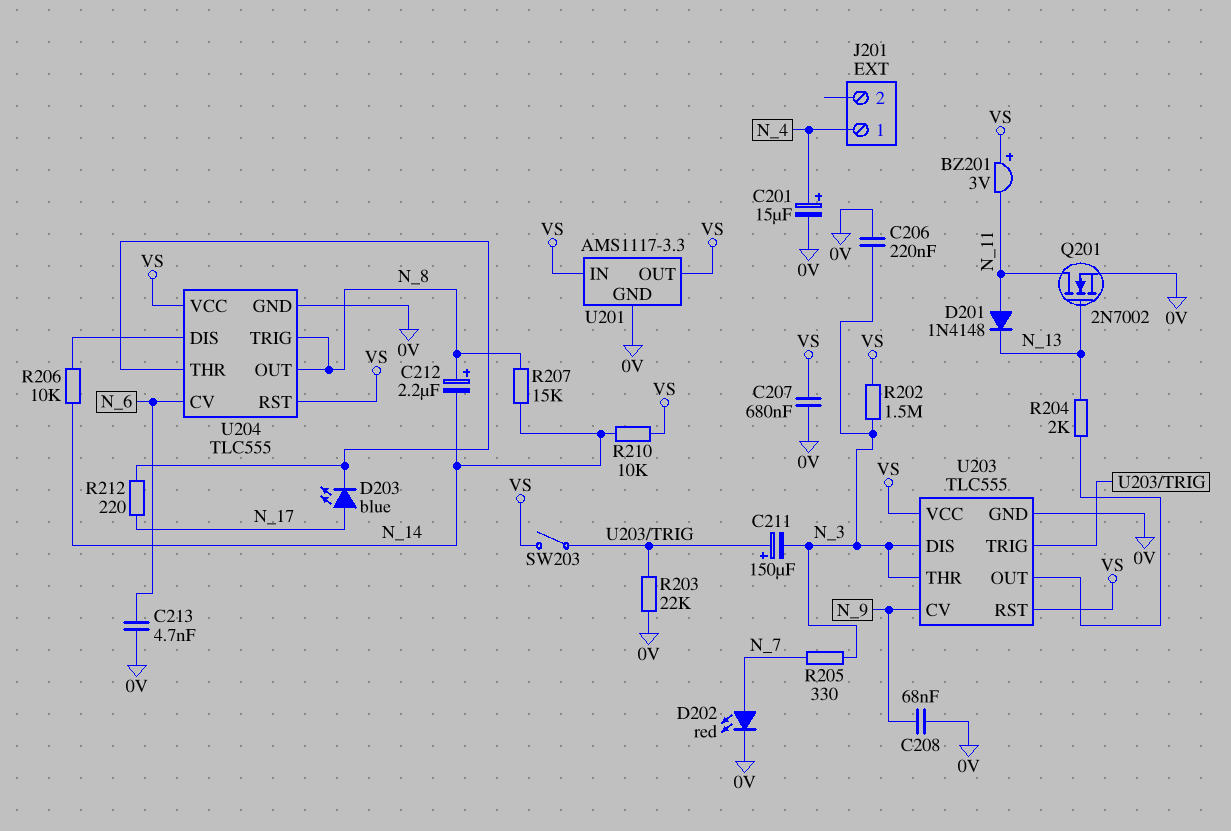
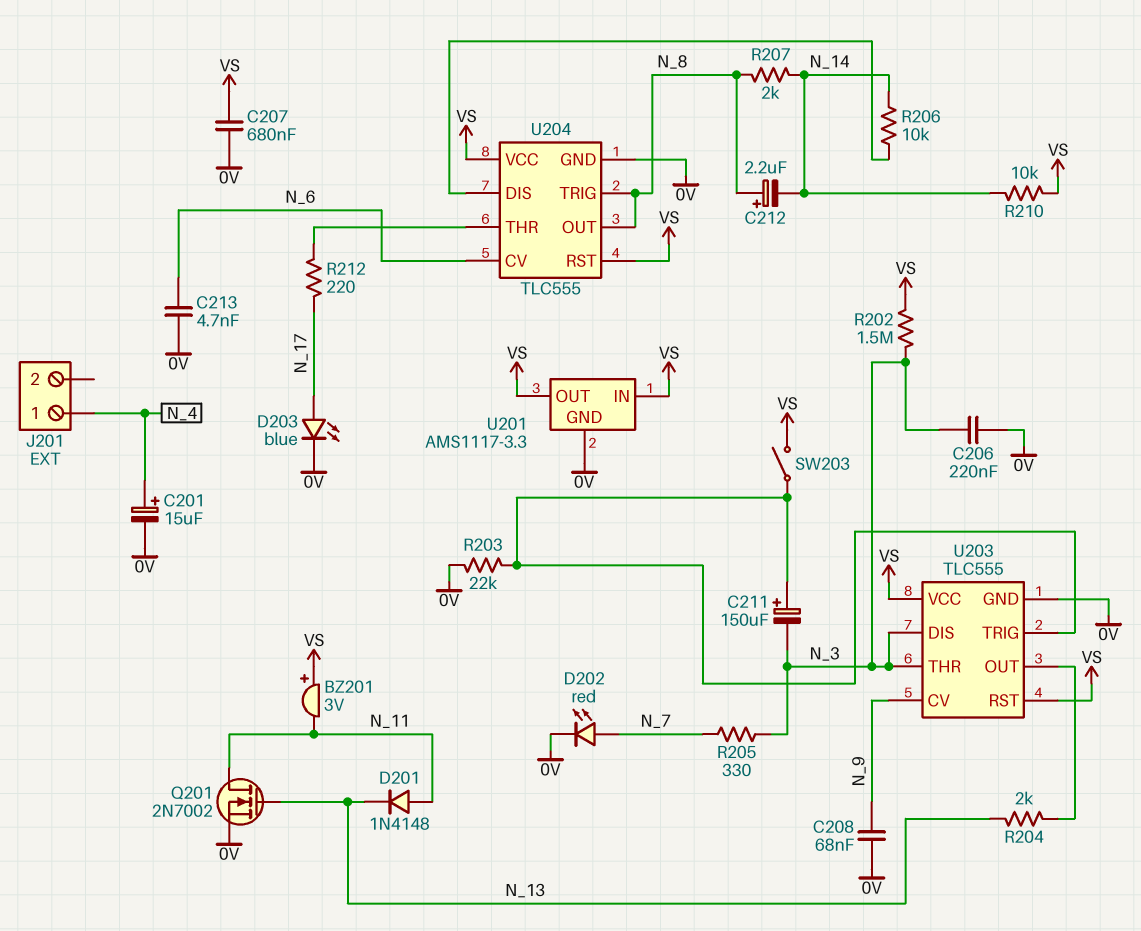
D203: LED blue (A N_17, K U204/THR) -> LED blue (A N_17, K 0V)
R207: 15k (N_8, N_14) -> 2k (N_8, N_14)

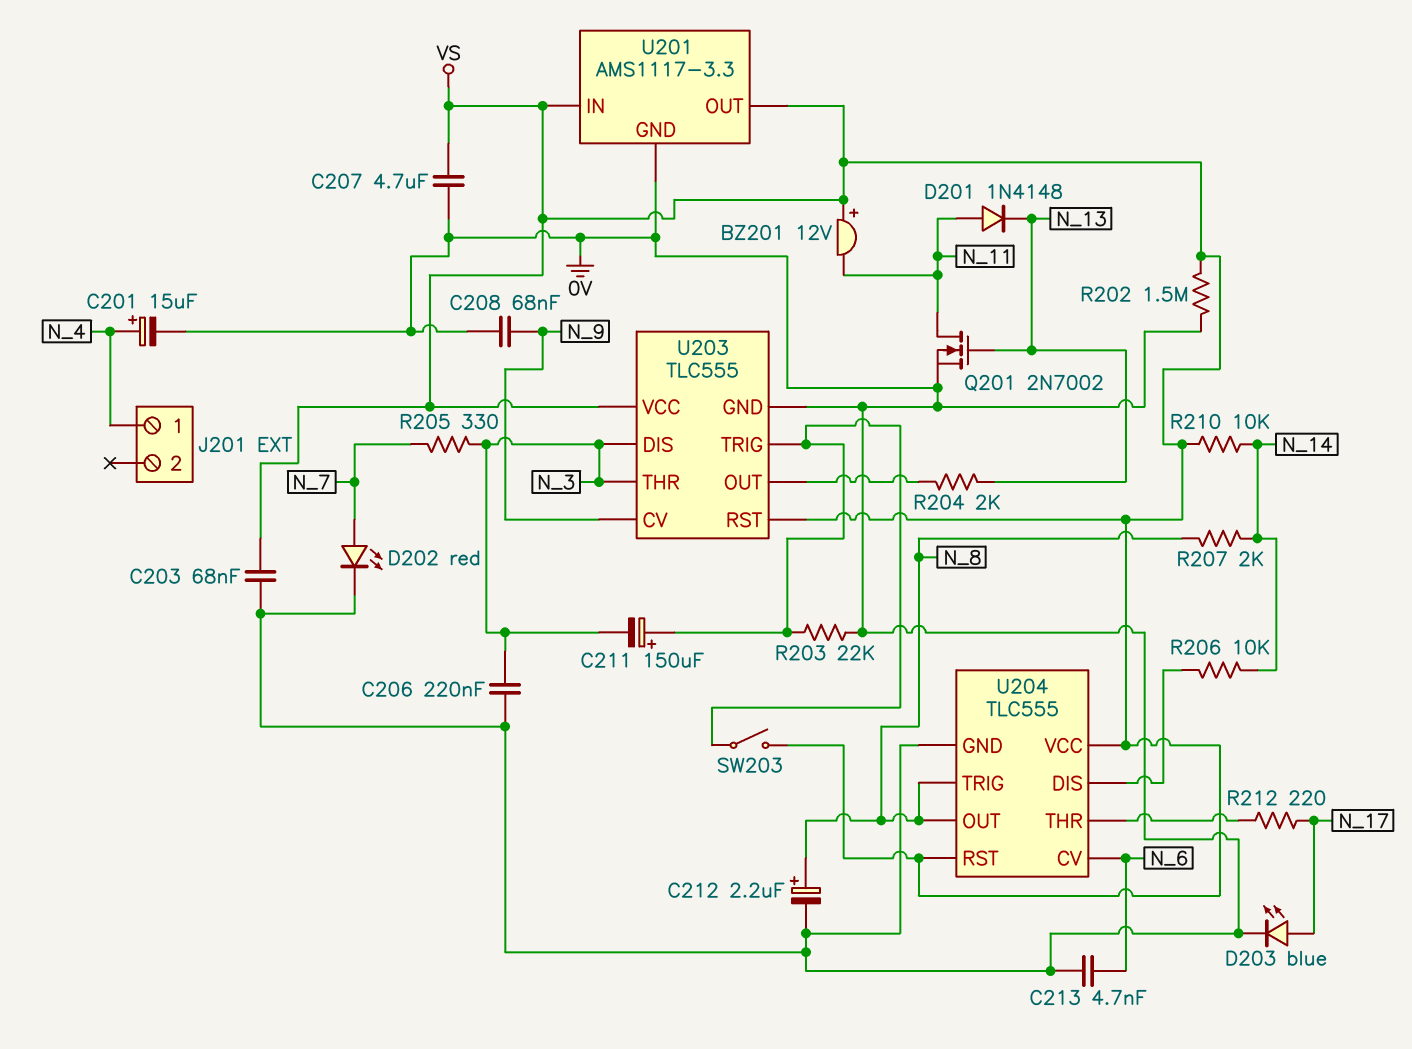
BZ201: buzzer 3V (plus VS, minus N_11) -> buzzer 12V (plus VS, minus N_11)
C203: none -> 68nF (0V, VS)
C207: 680nF (0V, VS) -> 4.7uF (0V, VS)
C212: 2.2uF (plus N_8, minus N_14) -> 2.2uF (plus N_8, minus 0V)
R202: 1.5M (N_3, VS) -> 1.5M (0V, VS)

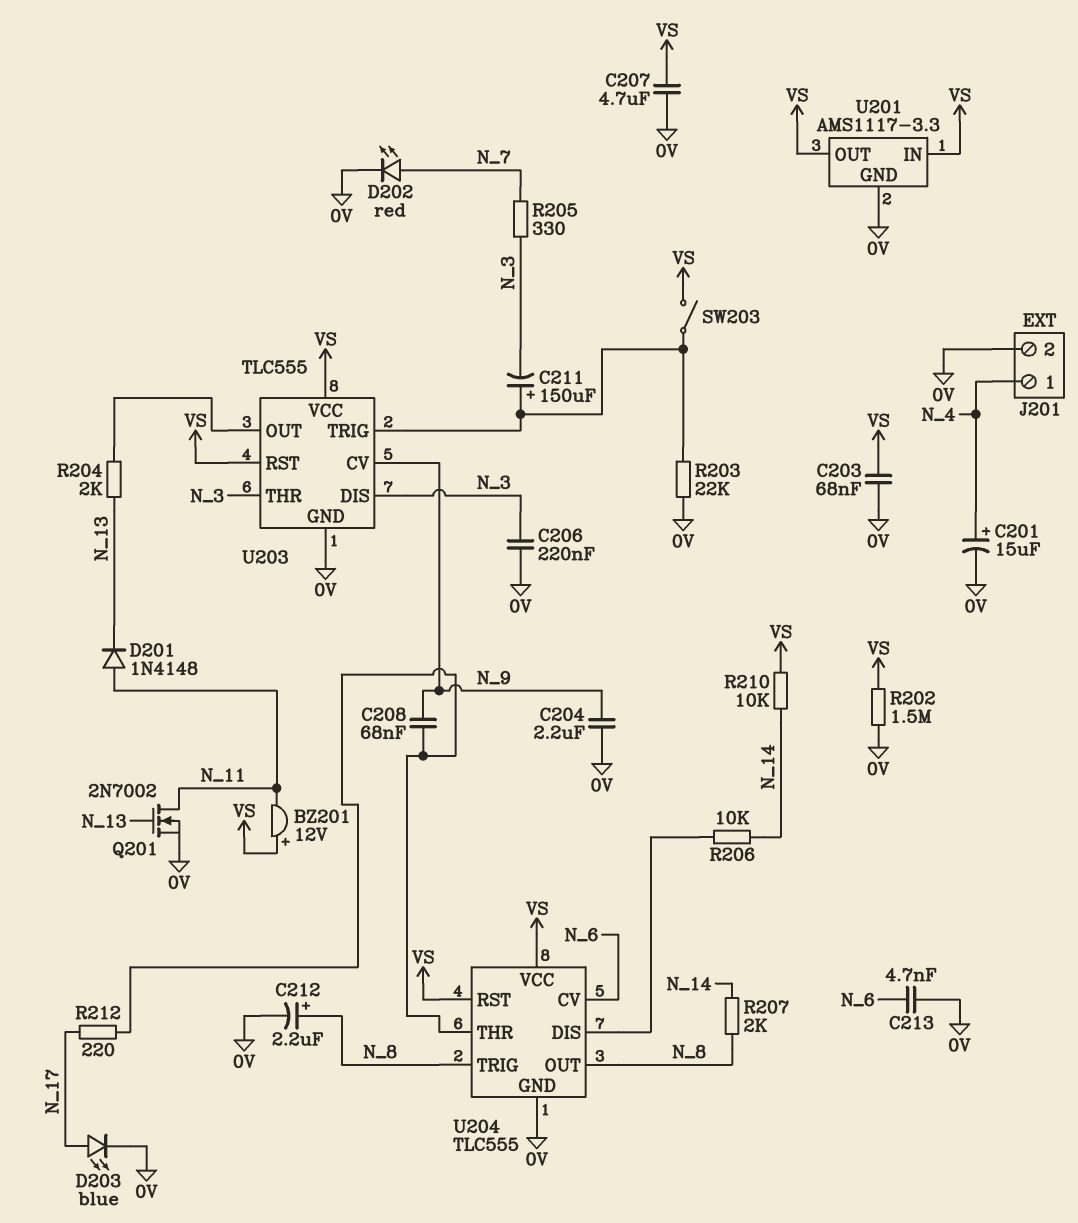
C204: none -> 2.2uF (0V, N_9)
C208: 68nF (0V, N_9) -> 68nF (N_9, U204/THR)
J201 pin 2: none -> 0V

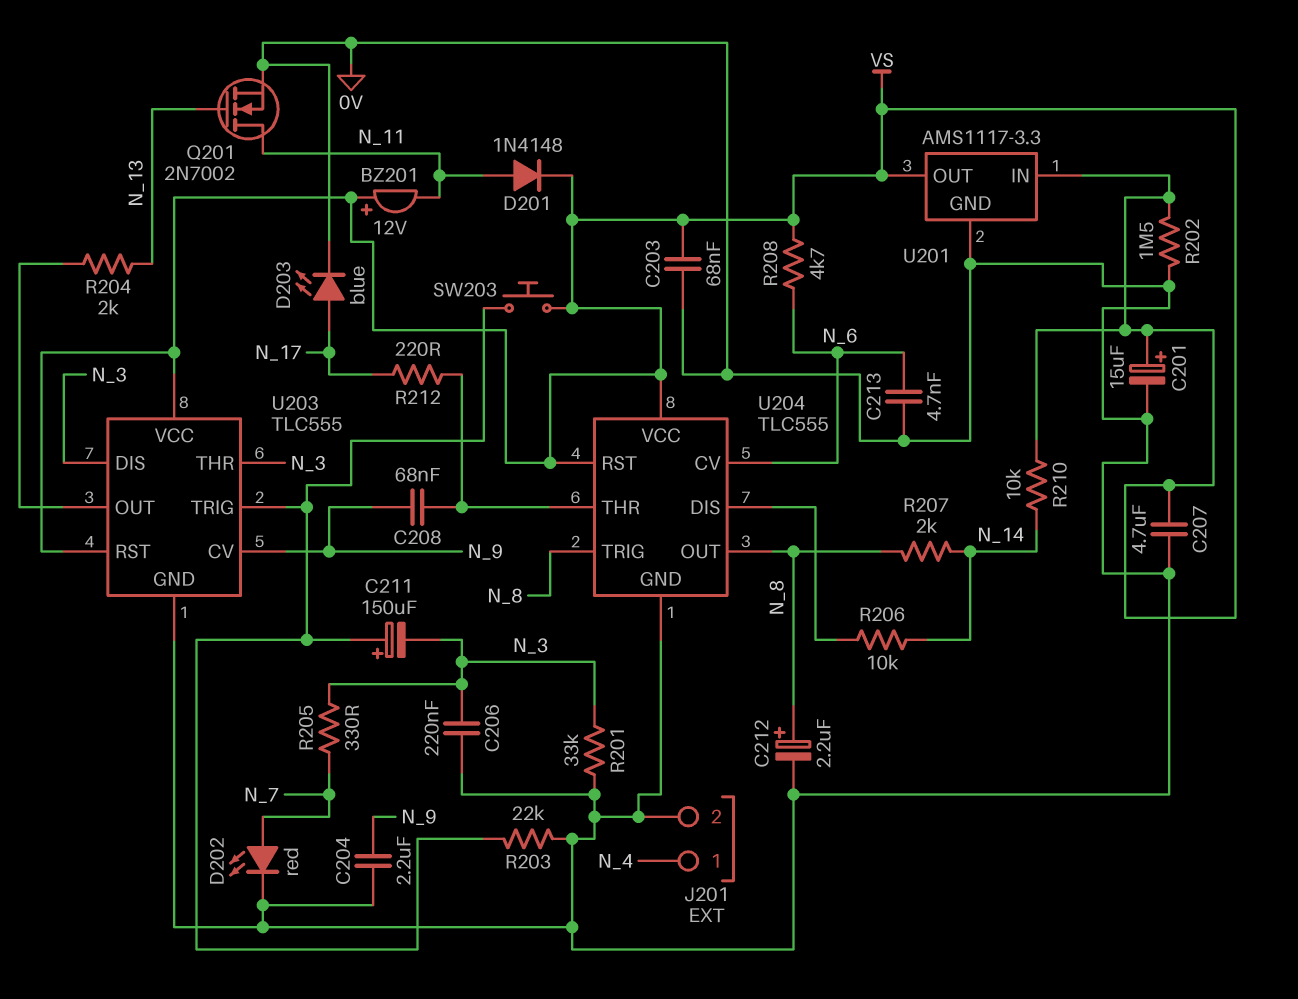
C201: 15uF (plus N_4, minus 0V) -> 15uF (plus VS, minus 0V)
D201: diode 1N4148 (A N_11, K N_13) -> diode 1N4148 (A N_11, K VS)
R201: none -> 33k (0V, N_3)
R208: none -> 4.7k (N_6, VS)
SW203: switch (U203/TRIG, VS) -> button (U203/TRIG, VS)

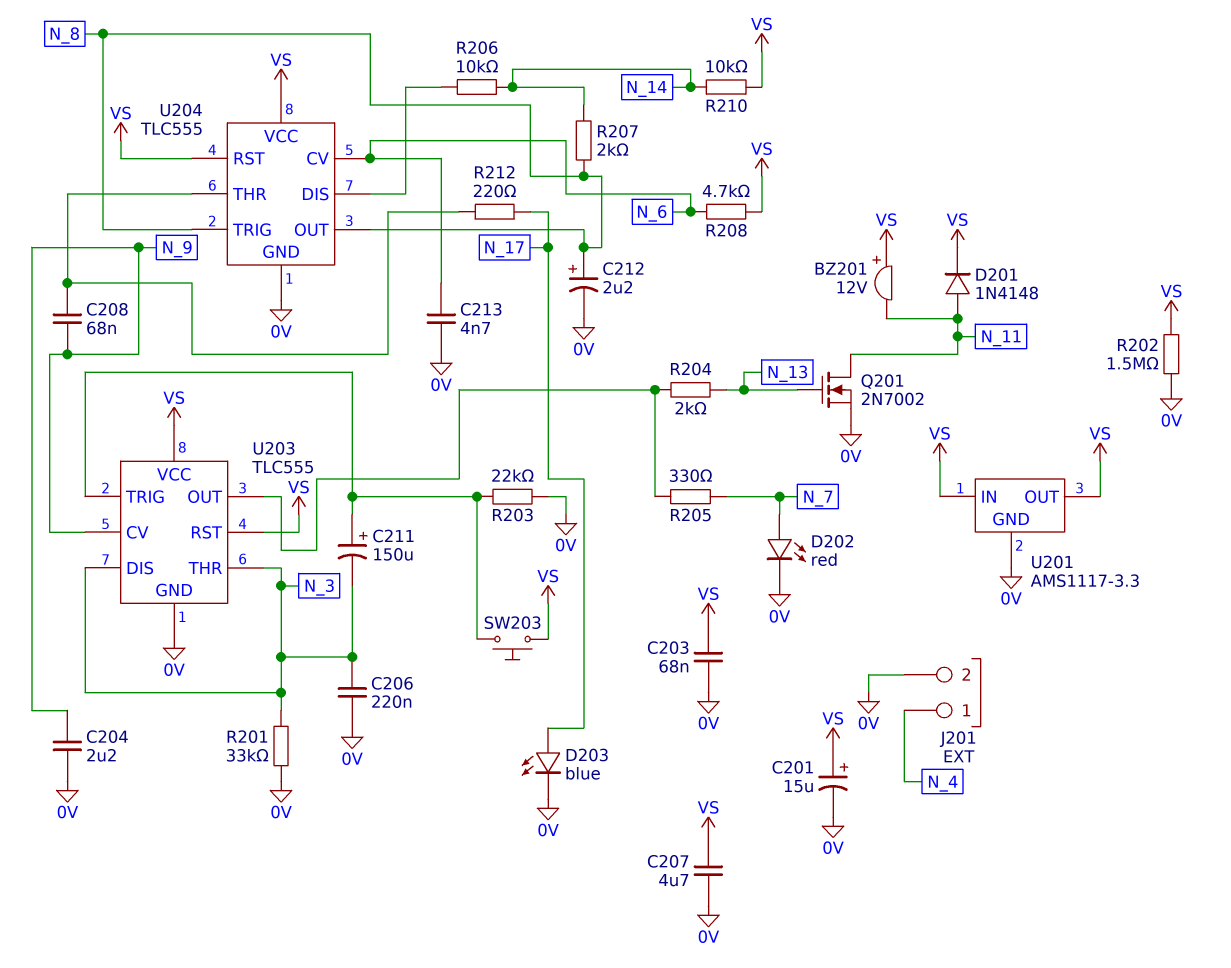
R205: 330 (N_3, N_7) -> 330 (N_7, U203/OUT)

